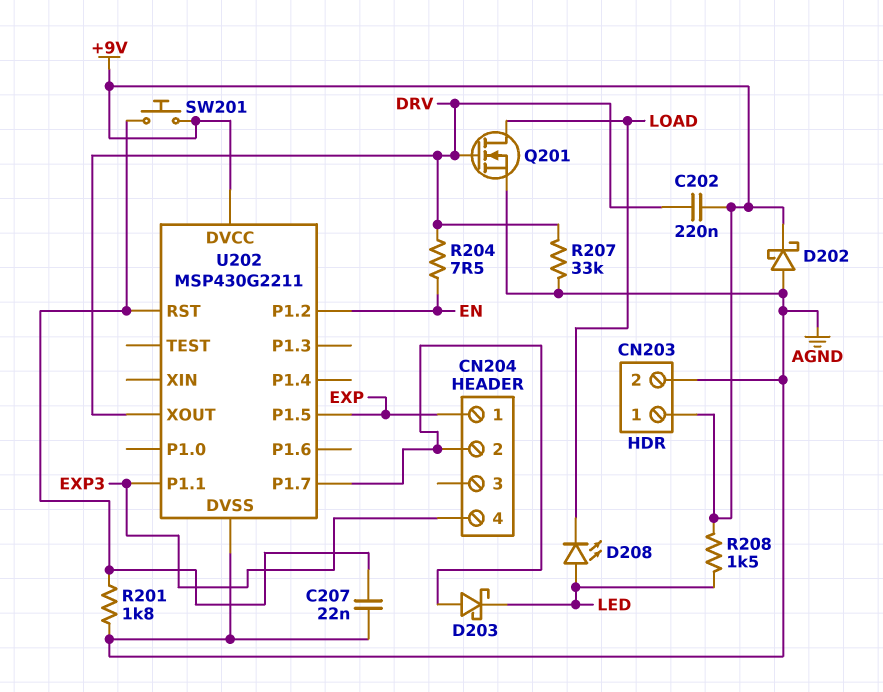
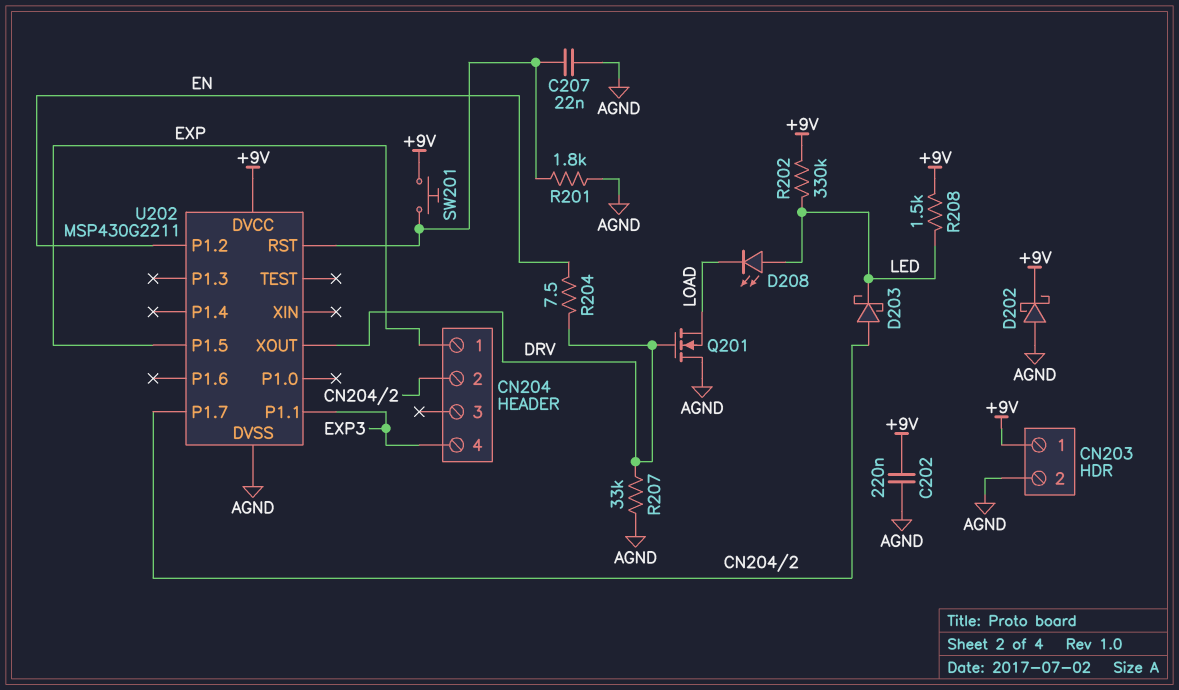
C202: 220nF (+9V, DRV) -> 220nF (+9V, AGND)
Q201: NMOS (G DRV, D LOAD, S AGND) -> NMOS (G DRV, D AGND, S LOAD)
R202: none -> 330k (+9V, LED)

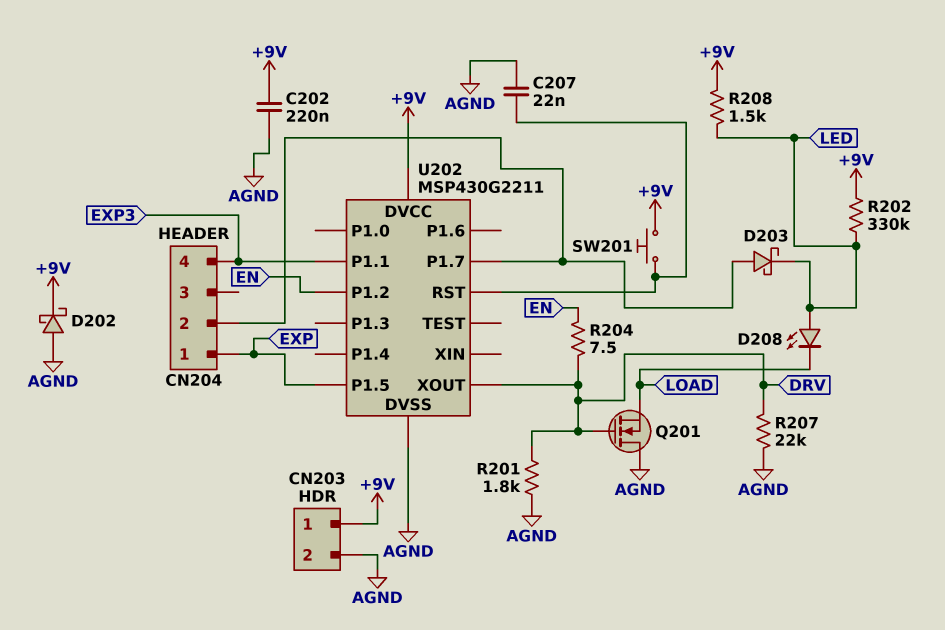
R201: 1.8k (AGND, U202/RST) -> 1.8k (AGND, DRV)
R207: 33k (AGND, DRV) -> 22k (AGND, DRV)

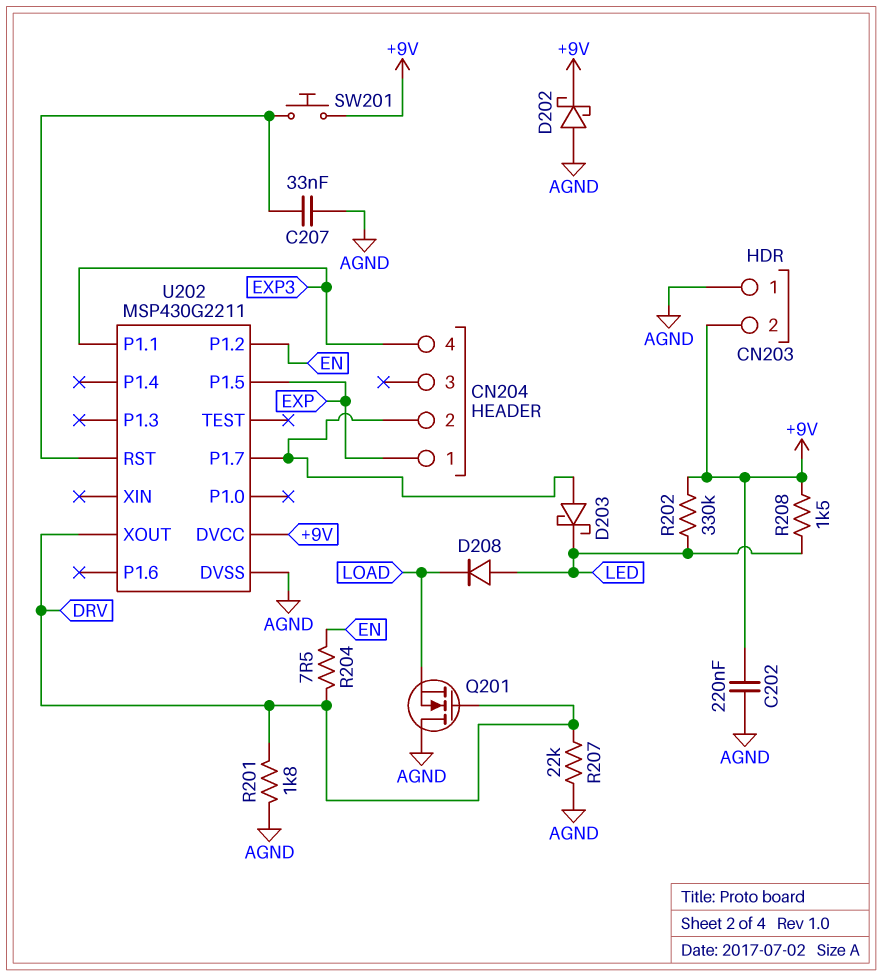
C207: 22nF (AGND, U202/RST) -> 33nF (AGND, U202/RST)
CN203 pin 1: +9V -> AGND
CN203 pin 2: AGND -> +9V
D208: LED (A LED, K LOAD) -> diode (A LED, K LOAD)

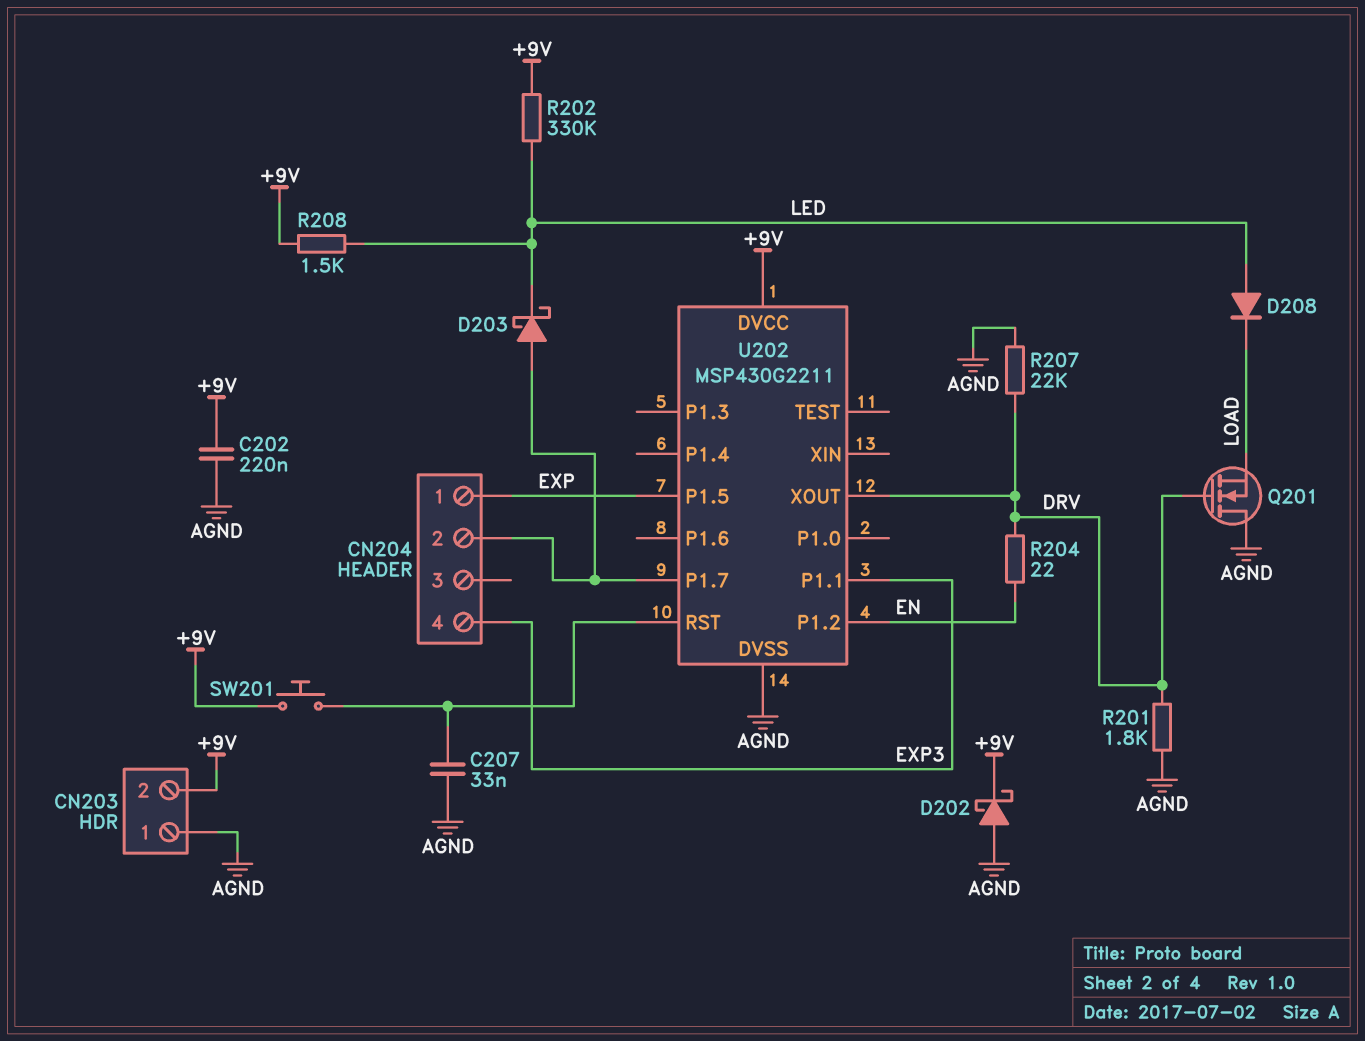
R204: 7.5 (DRV, EN) -> 22 (DRV, EN)

